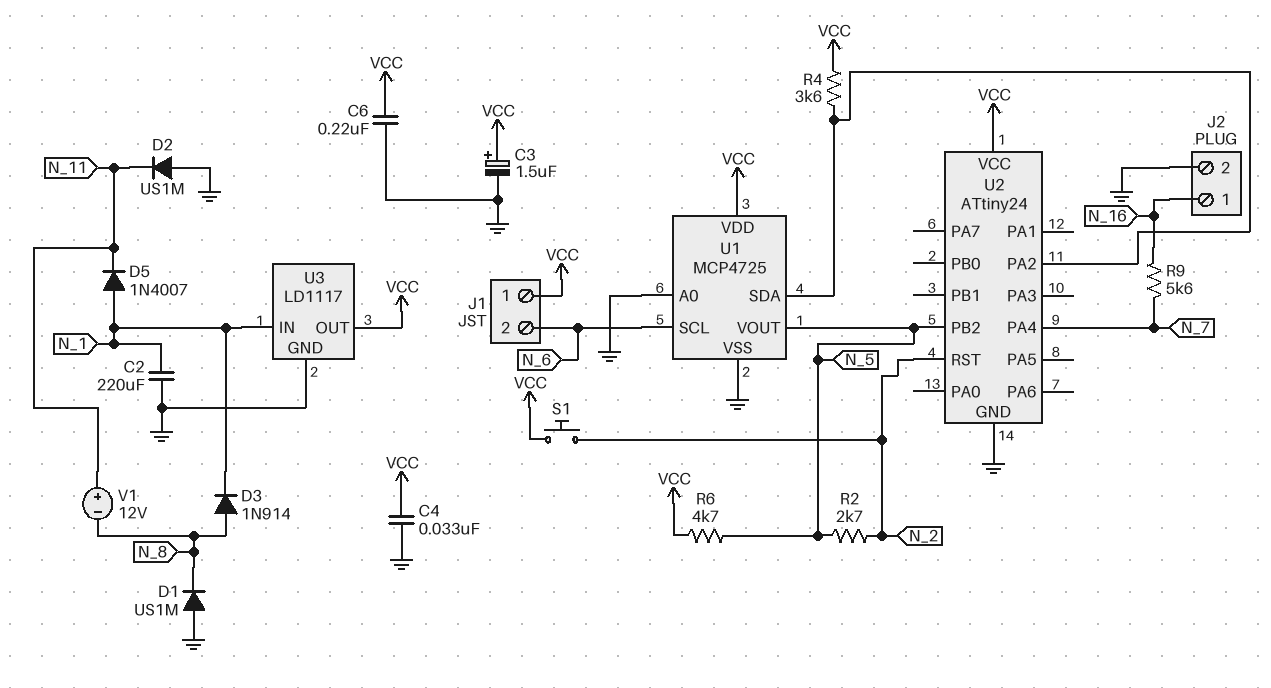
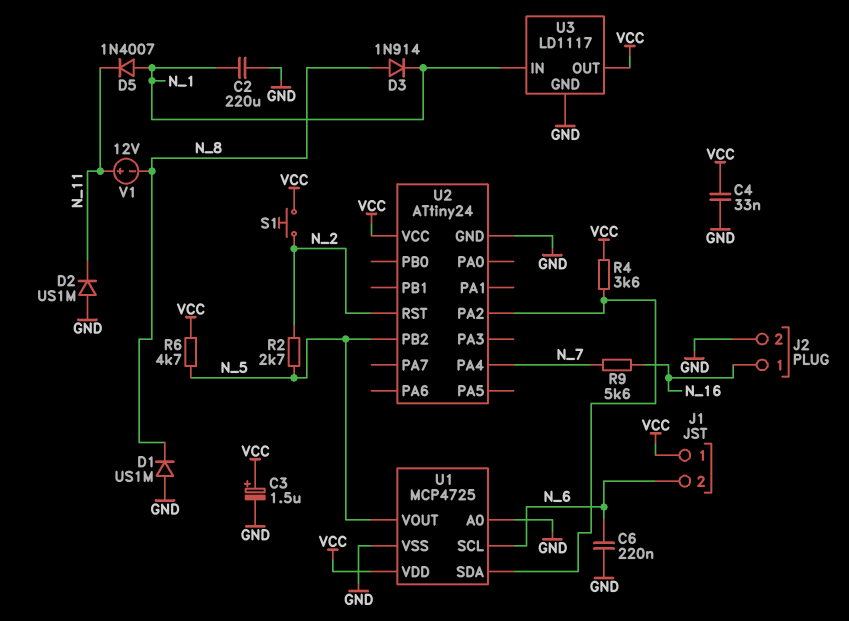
C6: 220nF (GND, VCC) -> 220nF (GND, N_6)

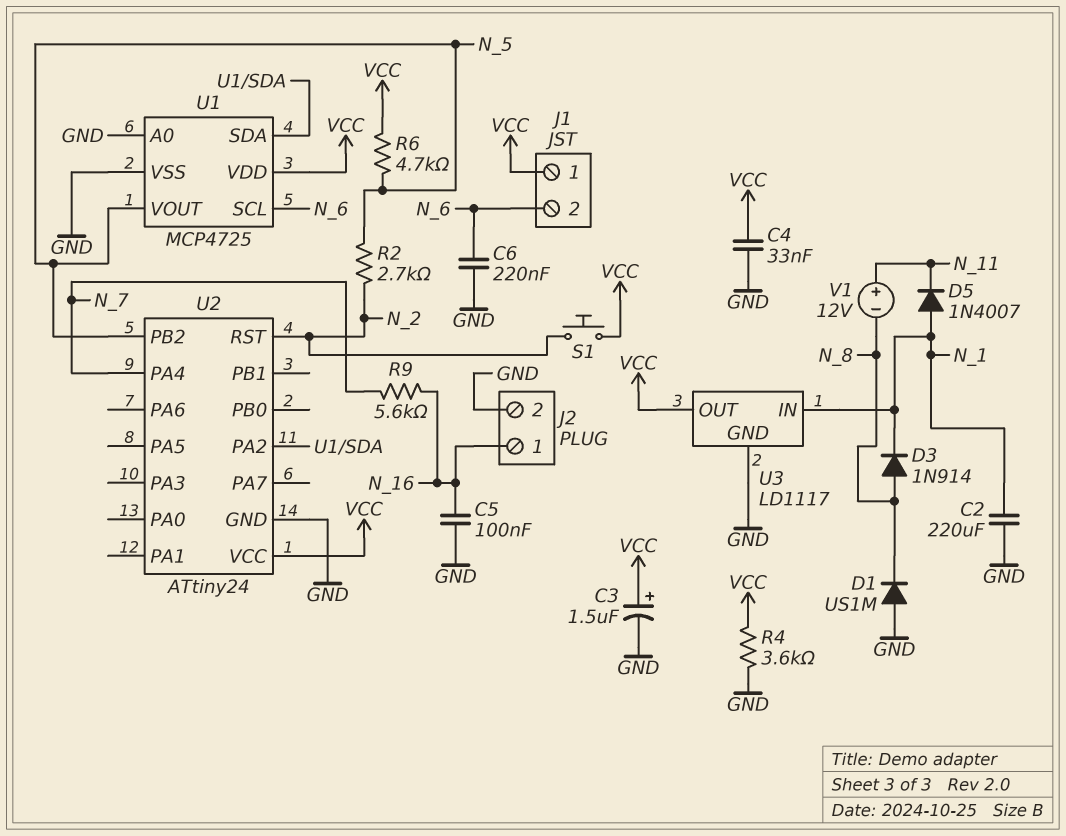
C5: none -> 100nF (GND, N_16)
D2: diode US1M (A GND, K N_11) -> none
R4: 3.6k (U1/SDA, VCC) -> 3.6k (GND, VCC)

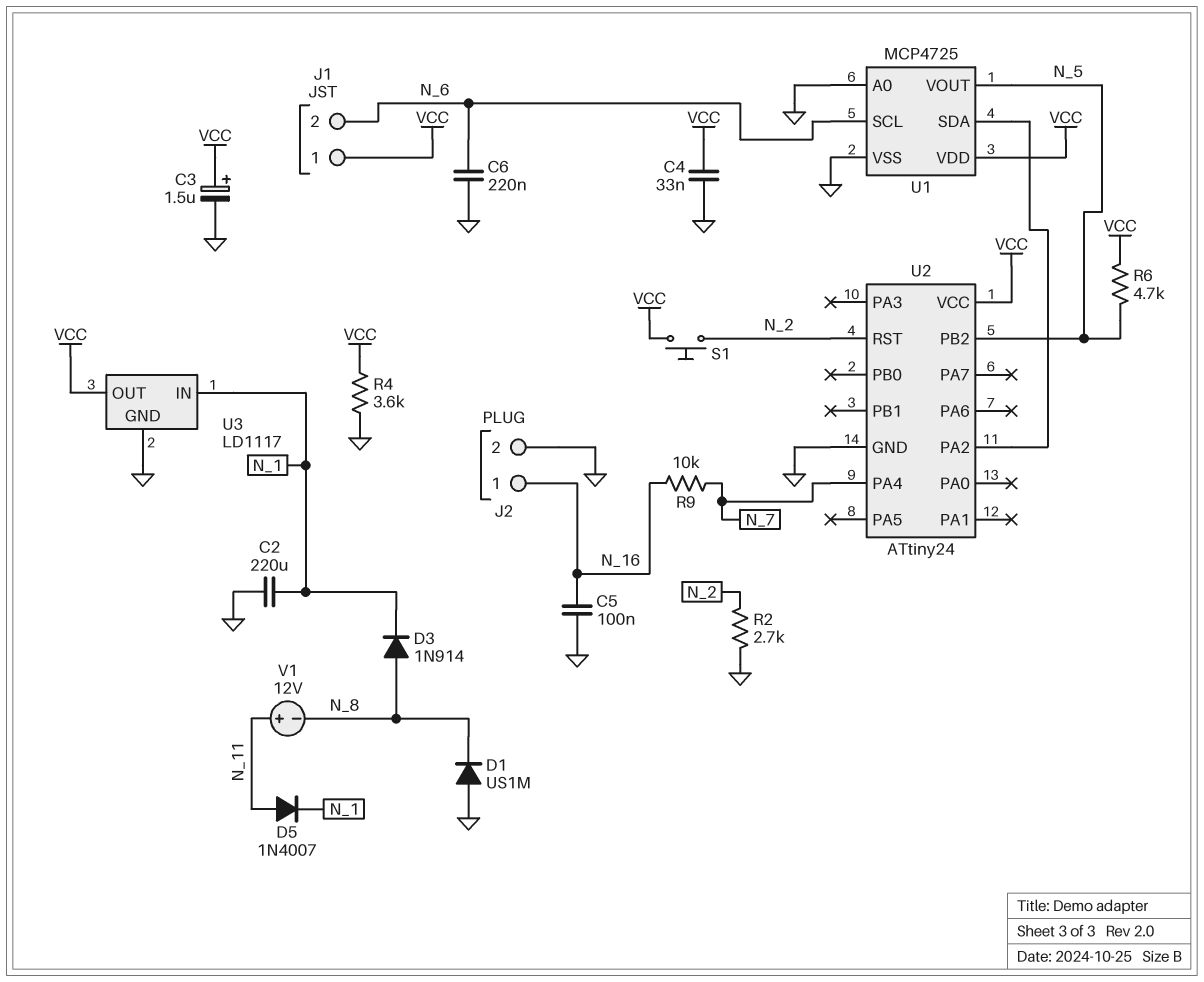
D5: diode 1N4007 (A N_1, K N_11) -> diode 1N4007 (A N_11, K N_1)
R2: 2.7k (N_2, N_5) -> 2.7k (GND, N_2)
R9: 5.6k (N_7, N_16) -> 10k (N_7, N_16)

